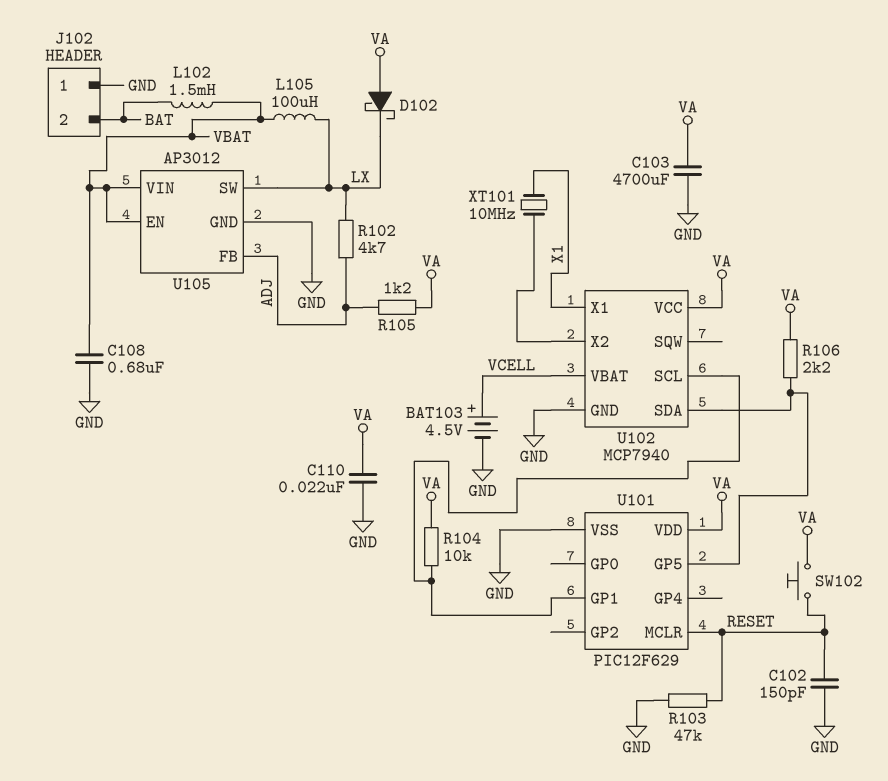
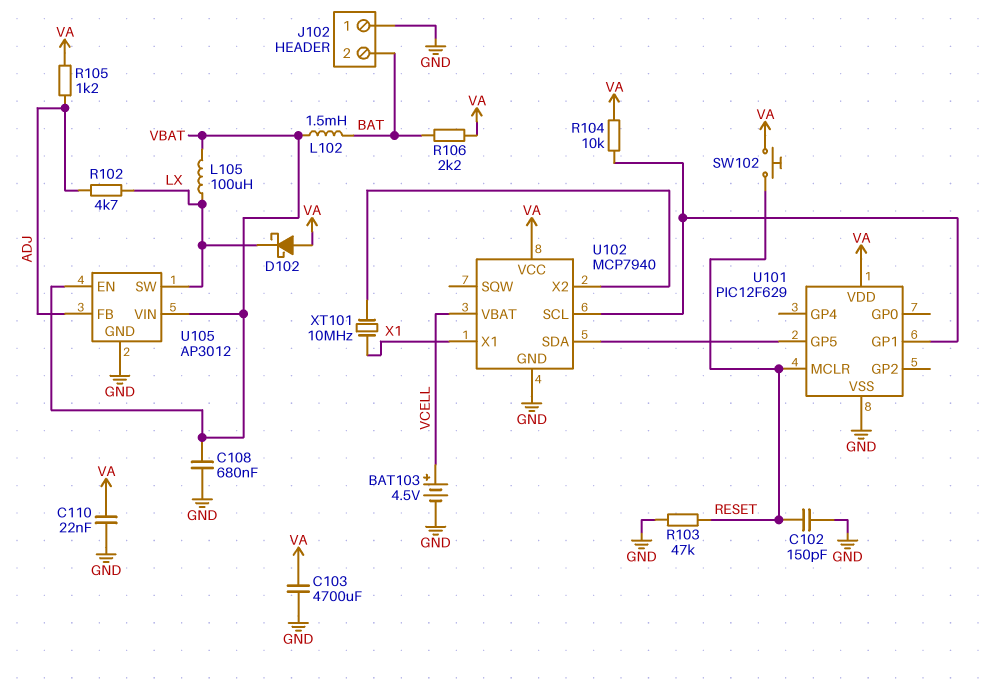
R106: 2.2k (U101/GP5, VA) -> 2.2k (BAT, VA)

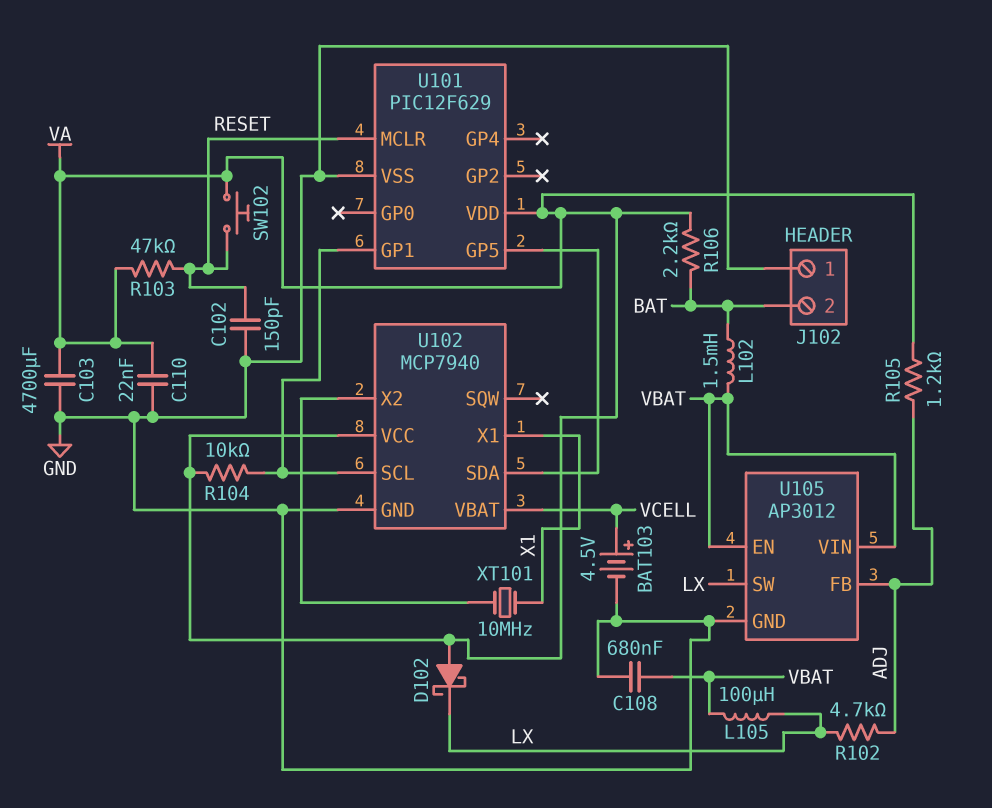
R103: 47k (GND, RESET) -> 47k (RESET, VA)

